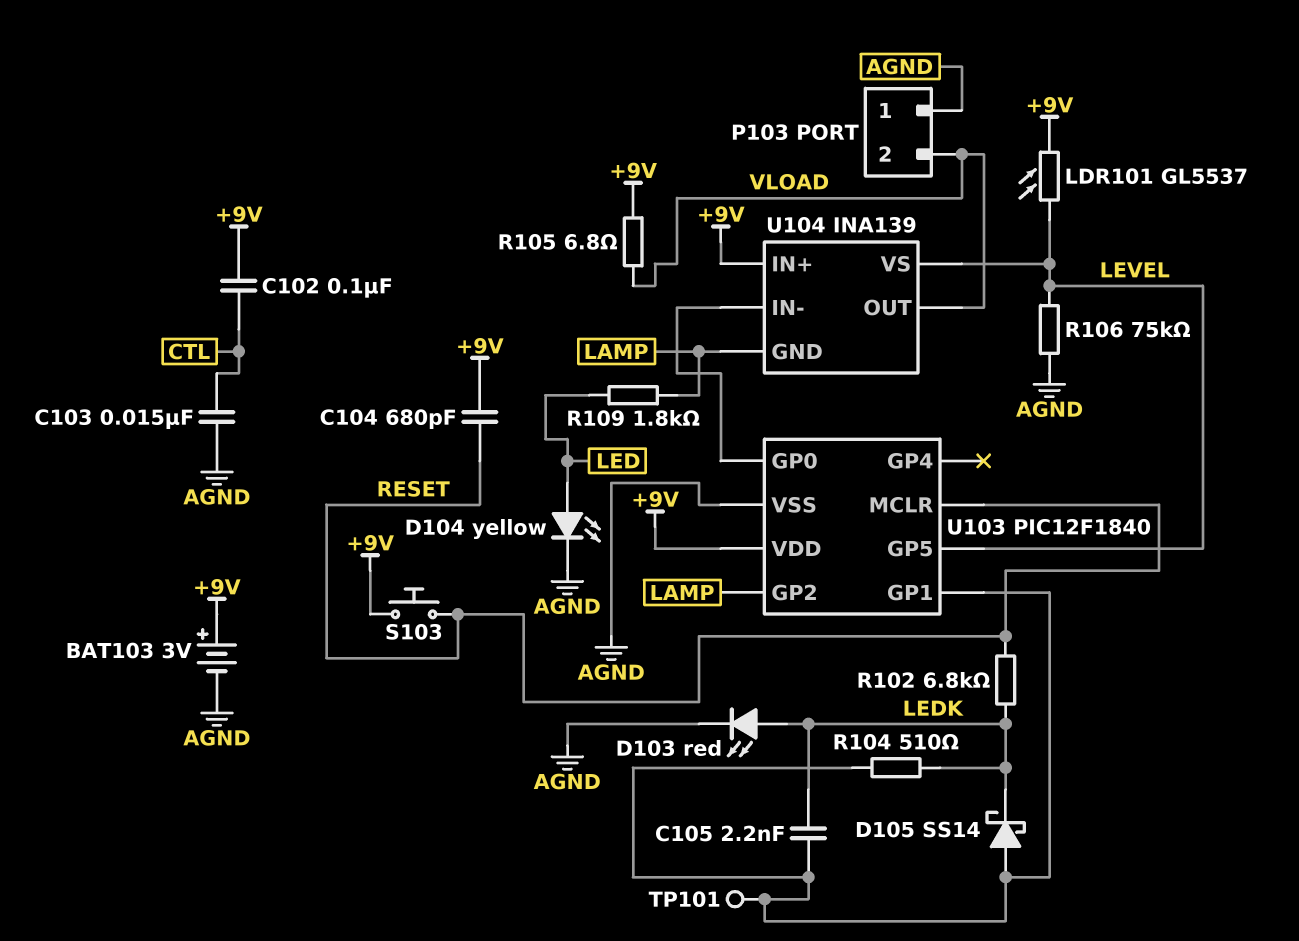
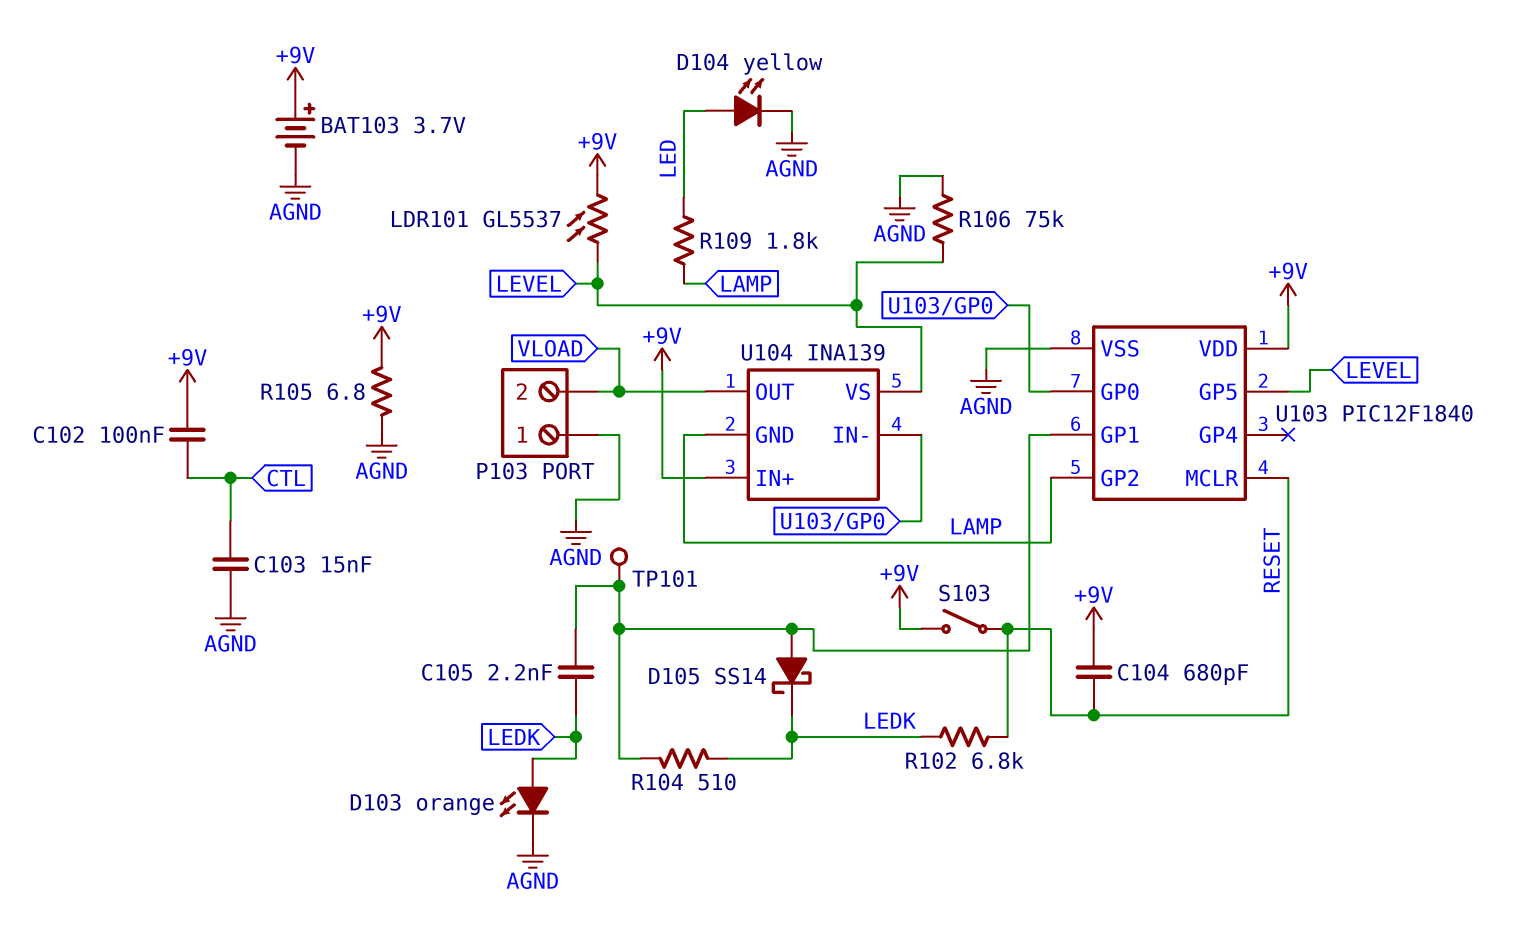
BAT103: 3V (plus +9V, minus AGND) -> 3.7V (plus +9V, minus AGND)
D103: LED red (A LEDK, K AGND) -> LED orange (A LEDK, K AGND)
R105: 6.8 (+9V, VLOAD) -> 6.8 (+9V, AGND)
S103: button (+9V, RESET) -> switch (+9V, RESET)

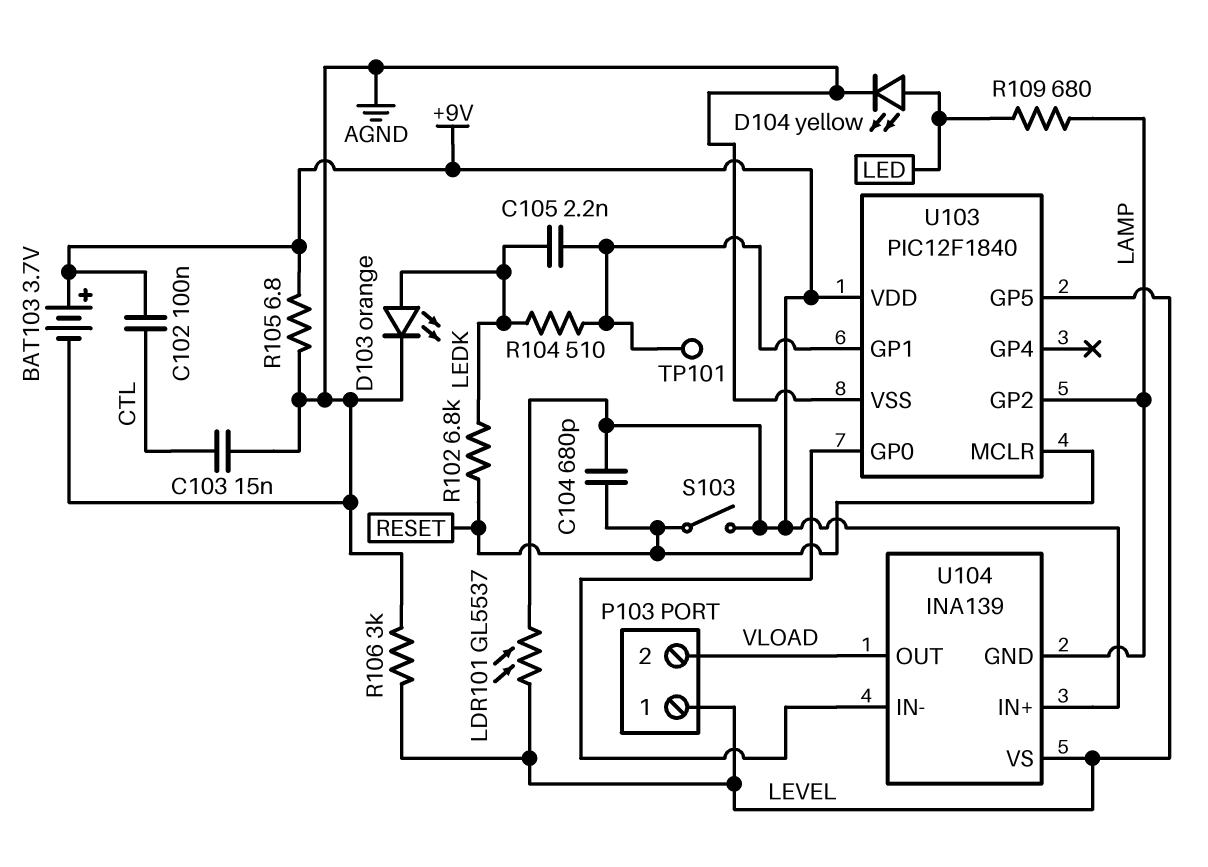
D105: schottky SS14 (A U103/GP1, K LEDK) -> none
P103 pin 1: AGND -> LEVEL
R106: 75k (AGND, LEVEL) -> 3k (AGND, LEVEL)
R109: 1.8k (LAMP, LED) -> 680 (LAMP, LED)

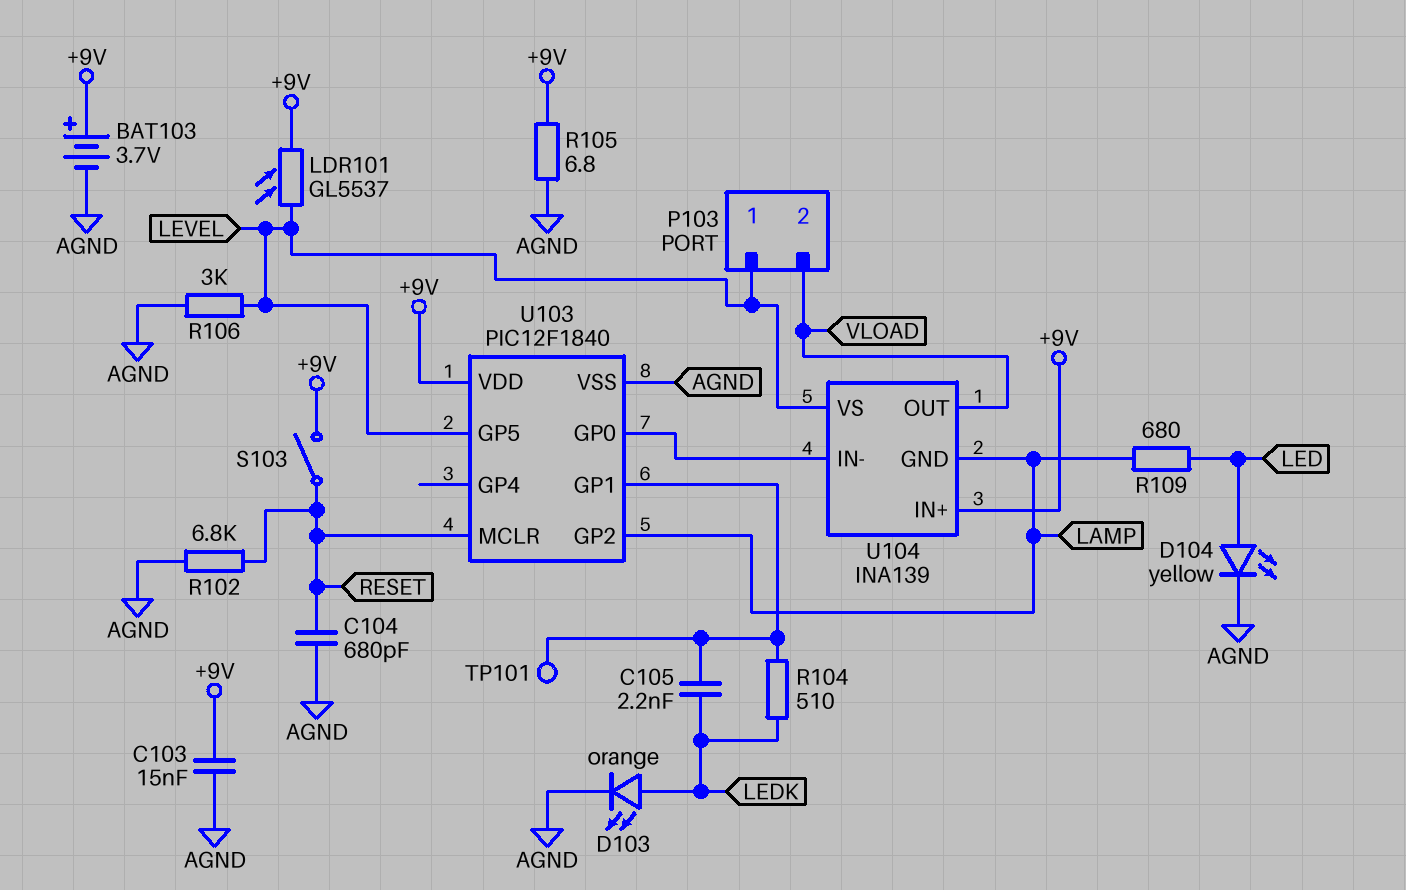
C102: 100nF (+9V, CTL) -> none
C103: 15nF (AGND, CTL) -> 15nF (+9V, AGND)
C104: 680pF (+9V, RESET) -> 680pF (AGND, RESET)
R102: 6.8k (LEDK, RESET) -> 6.8k (AGND, RESET)

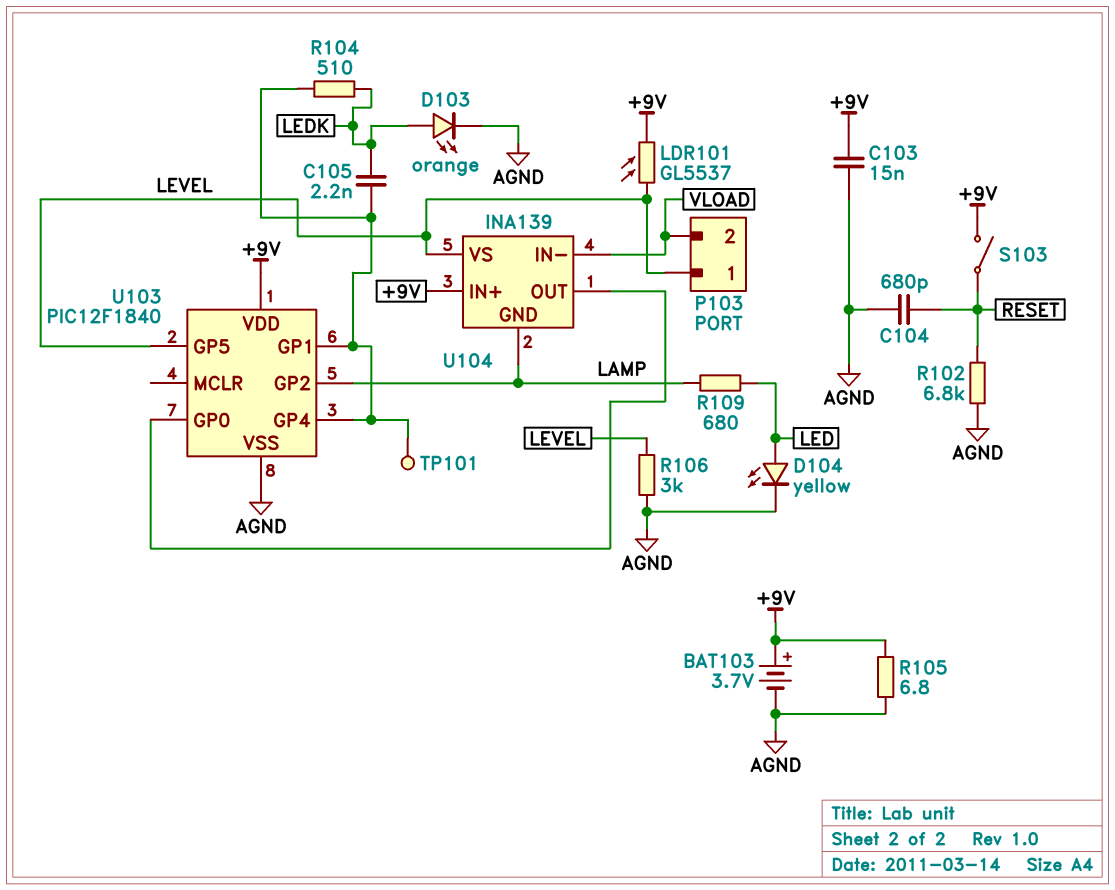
U103 pin GP4: none -> U103/GP1
U103 pin MCLR: RESET -> none
U104 pin IN-: U103/GP0 -> VLOAD
U104 pin OUT: VLOAD -> U103/GP0

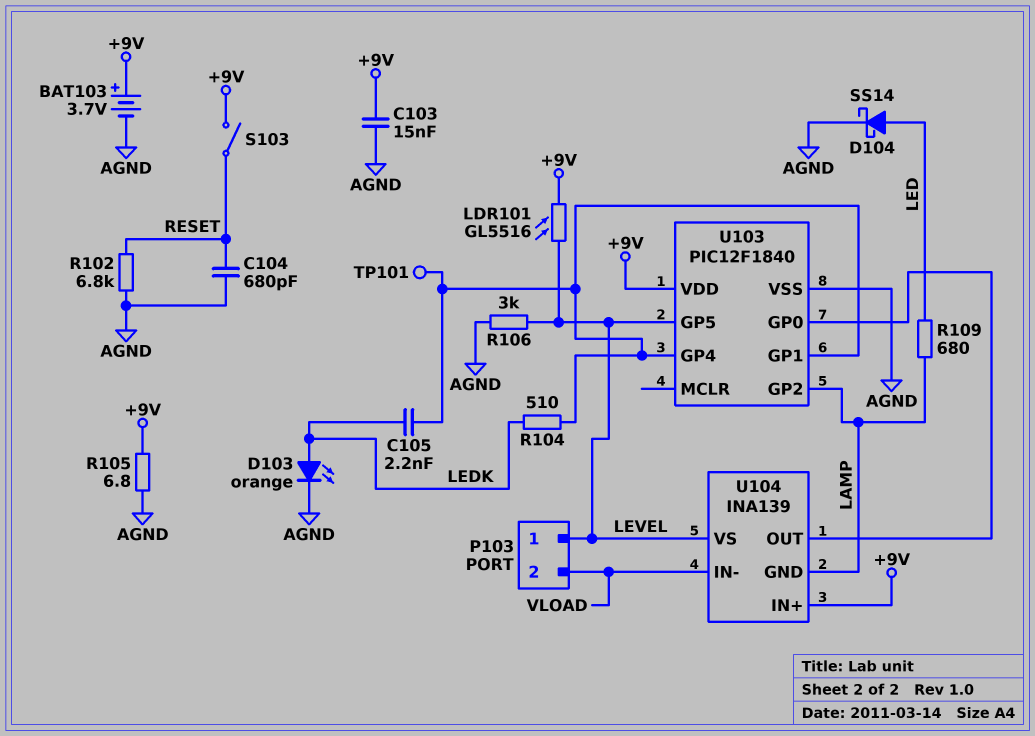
D104: LED yellow (A LED, K AGND) -> schottky SS14 (A LED, K AGND)
LDR101: GL5537 (+9V, LEVEL) -> GL5516 (+9V, LEVEL)

